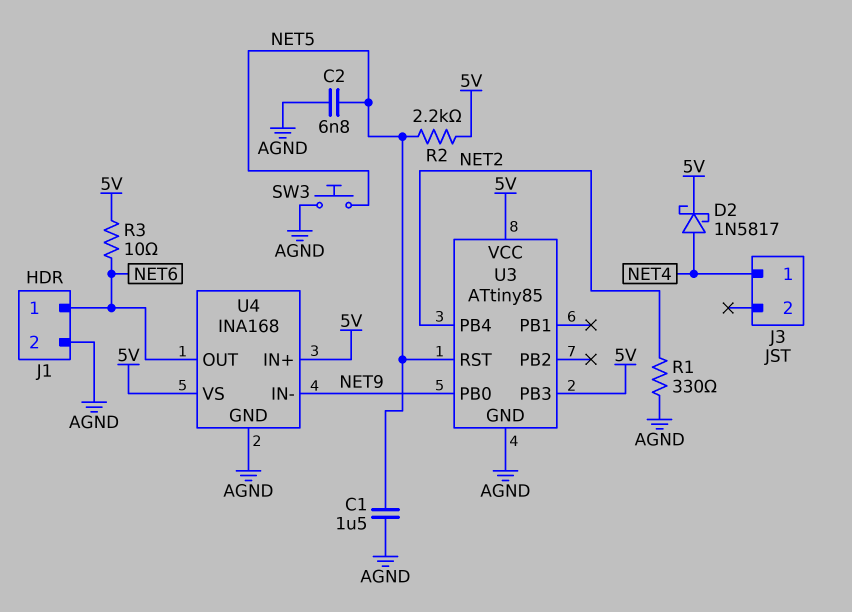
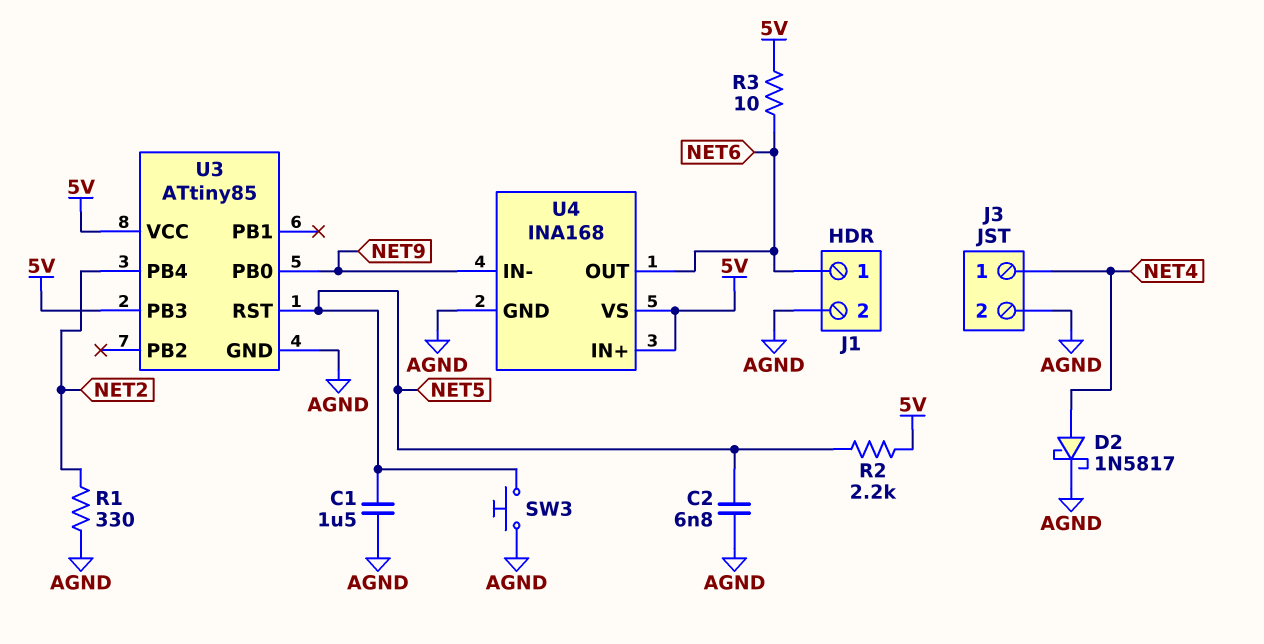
D2: schottky 1N5817 (A NET4, K 5V) -> schottky 1N5817 (A NET4, K AGND)
J3 pin 2: none -> AGND

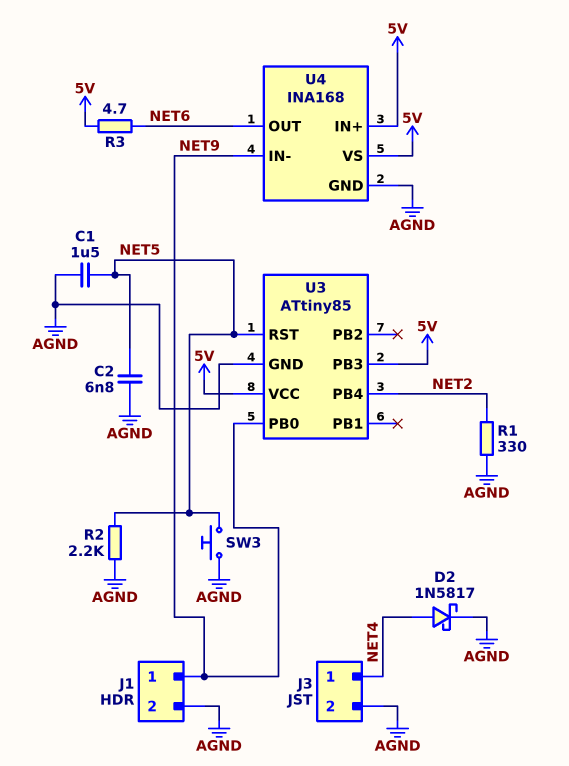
J1 pin 1: NET6 -> NET9
R2: 2.2k (5V, NET5) -> 2.2k (AGND, NET5)
R3: 10 (5V, NET6) -> 4.7 (5V, NET6)

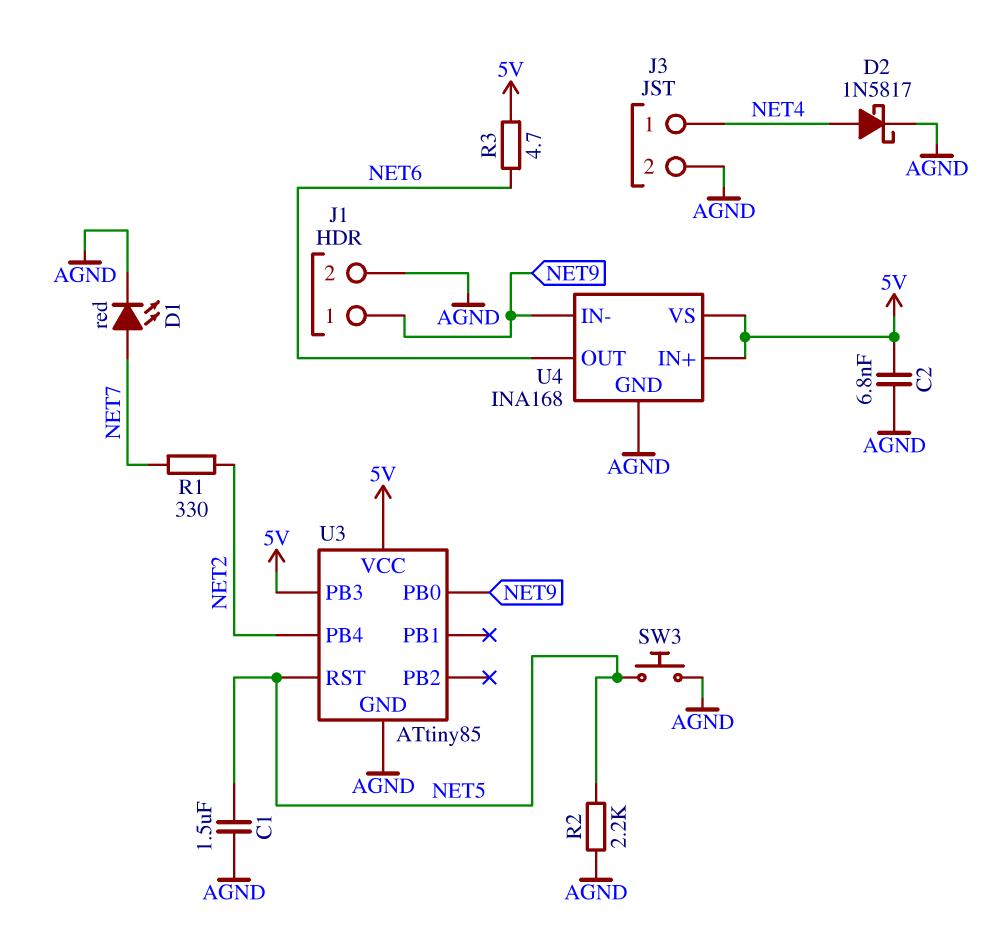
C2: 6.8nF (AGND, NET5) -> 6.8nF (5V, AGND)
D1: none -> LED red (A NET7, K AGND)
R1: 330 (AGND, NET2) -> 330 (NET2, NET7)

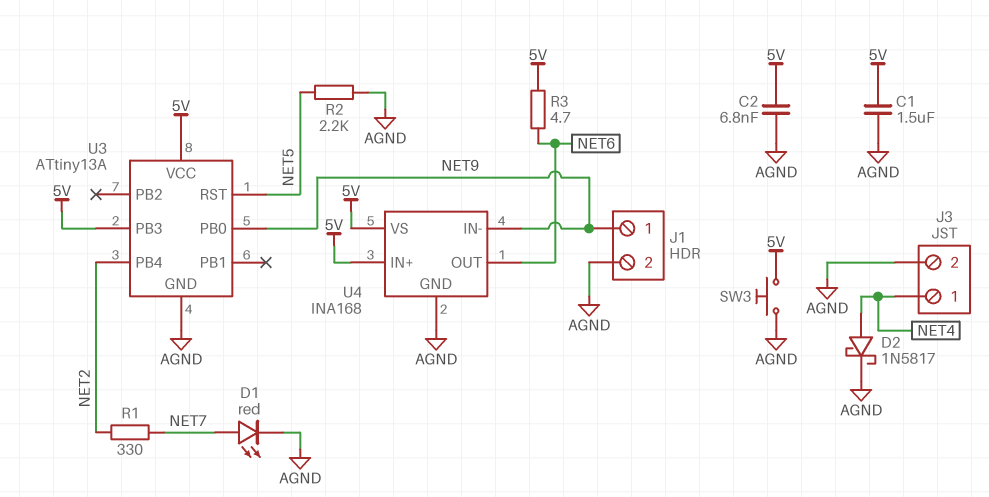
C1: 1.5uF (AGND, NET5) -> 1.5uF (5V, AGND)
SW3: button (AGND, NET5) -> button (5V, AGND)
U3: ATtiny85 -> ATtiny13A

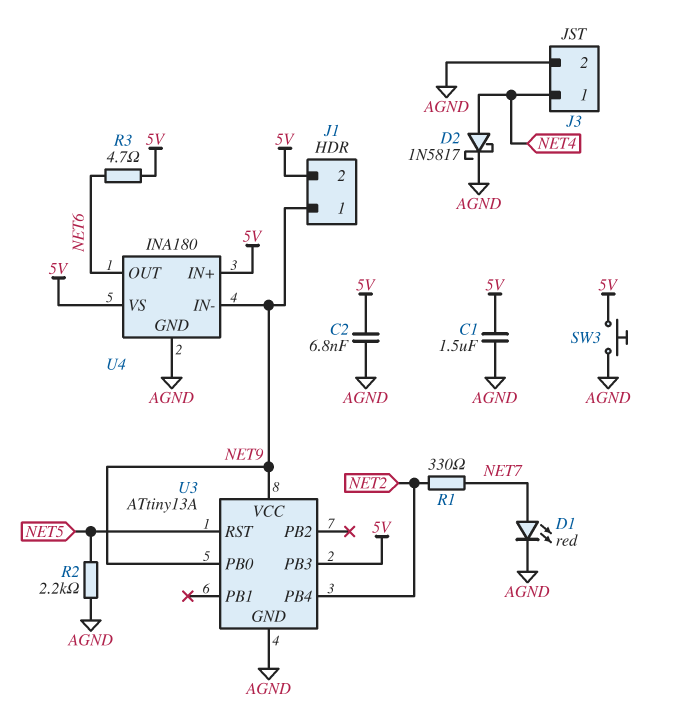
J1 pin 2: AGND -> 5V
U3 pin VCC: 5V -> NET9
U4: INA168 -> INA180

